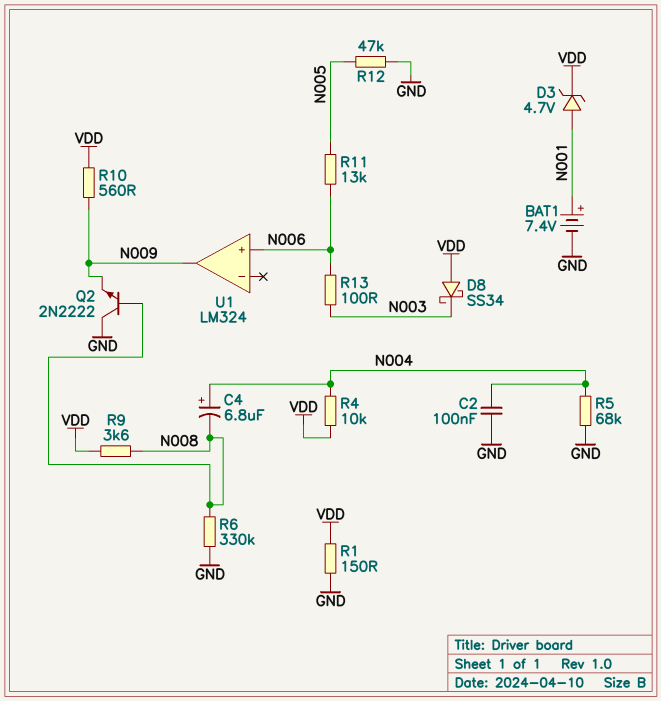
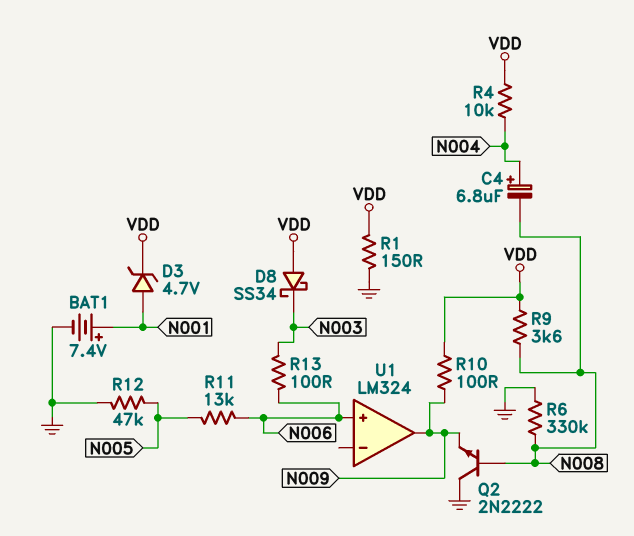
C2: 100nF (GND, N004) -> none
R5: 68k (GND, N004) -> none
R10: 560 (N009, VDD) -> 100 (N009, VDD)

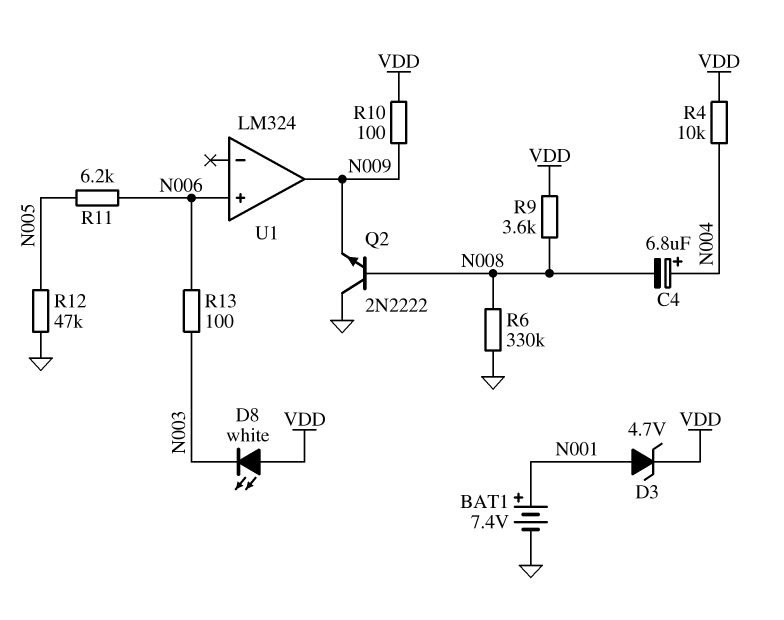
D8: schottky SS34 (A VDD, K N003) -> LED white (A VDD, K N003)
R1: 150 (GND, VDD) -> none
R11: 13k (N005, N006) -> 6.2k (N005, N006)

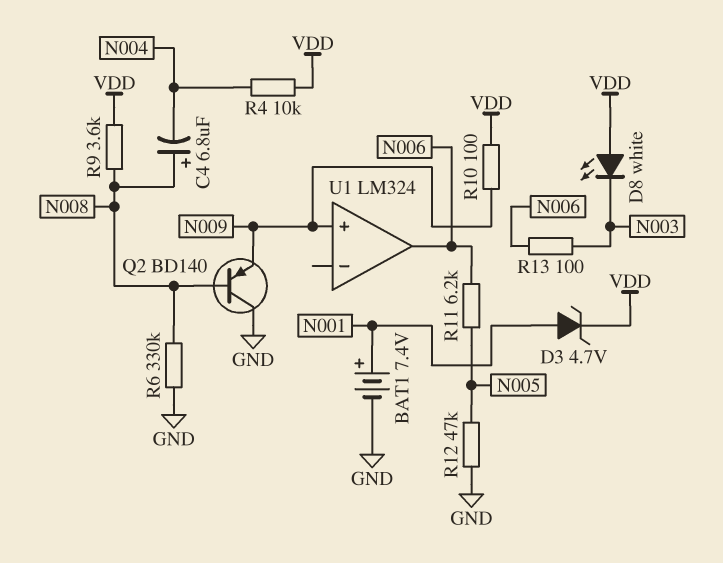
C4: 6.8uF (plus N004, minus N008) -> 6.8uF (plus N008, minus N004)
Q2: NPN 2N2222 (B N008, C GND, E N009) -> PNP BD140 (B N008, C GND, E N009)
U1 pin in+: N006 -> N009
U1 pin out: N009 -> N006

